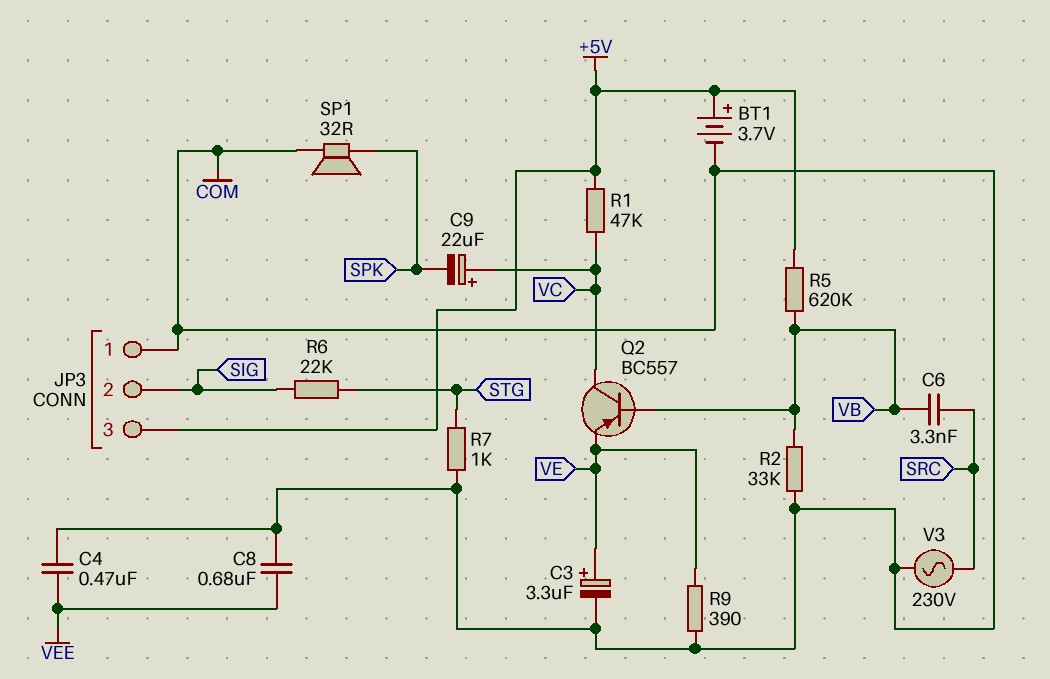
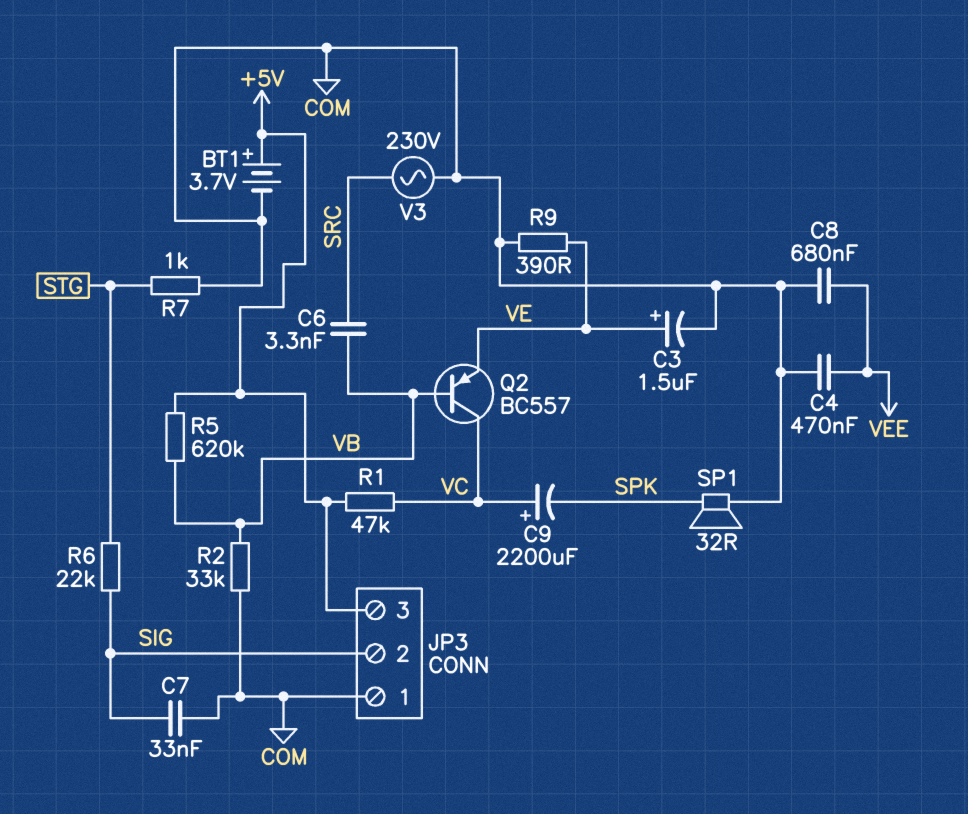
C3: 3.3uF (plus VE, minus COM) -> 1.5uF (plus VE, minus COM)
C7: none -> 33nF (COM, SIG)
C9: 22uF (plus VC, minus SPK) -> 2200uF (plus VC, minus SPK)

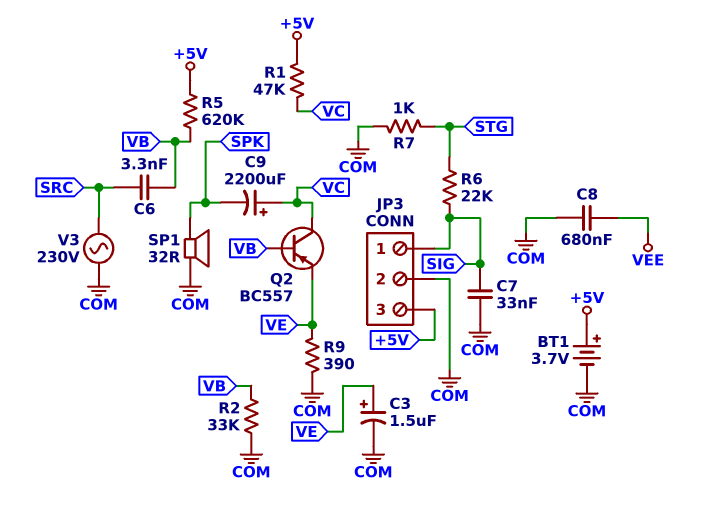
C4: 470nF (COM, VEE) -> none
JP3 pin 1: COM -> SIG
JP3 pin 2: SIG -> COM

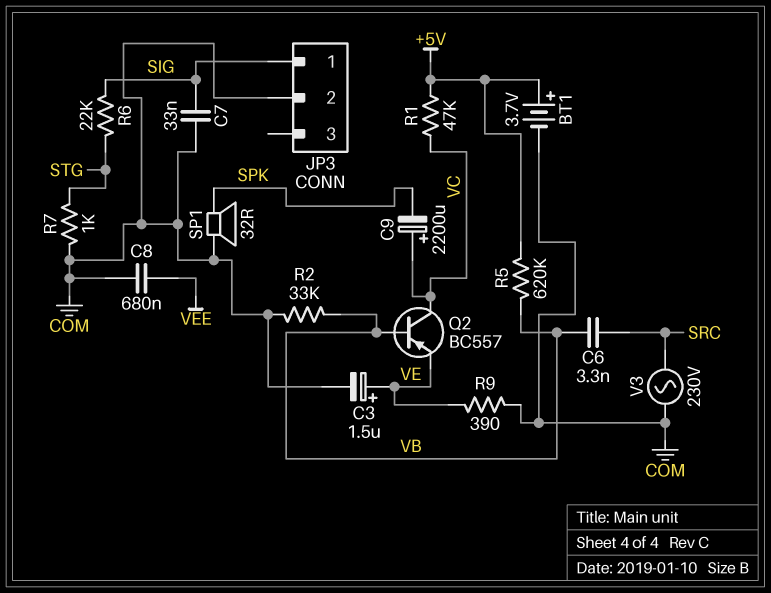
JP3 pin 3: +5V -> none

